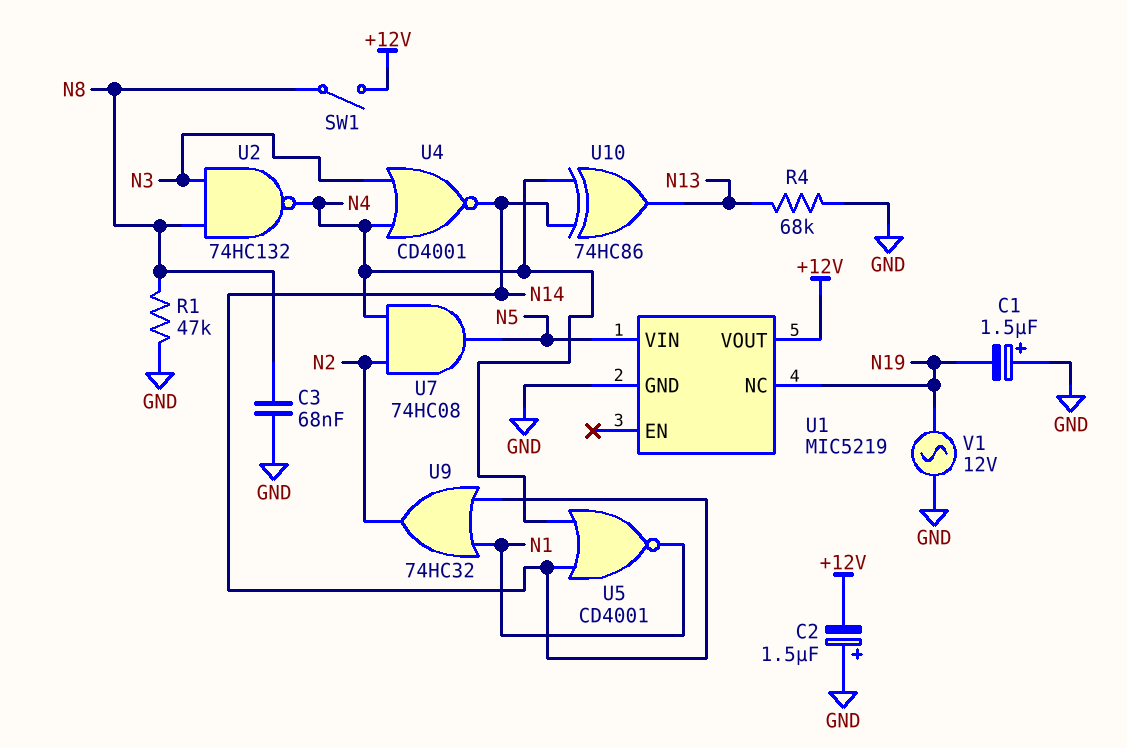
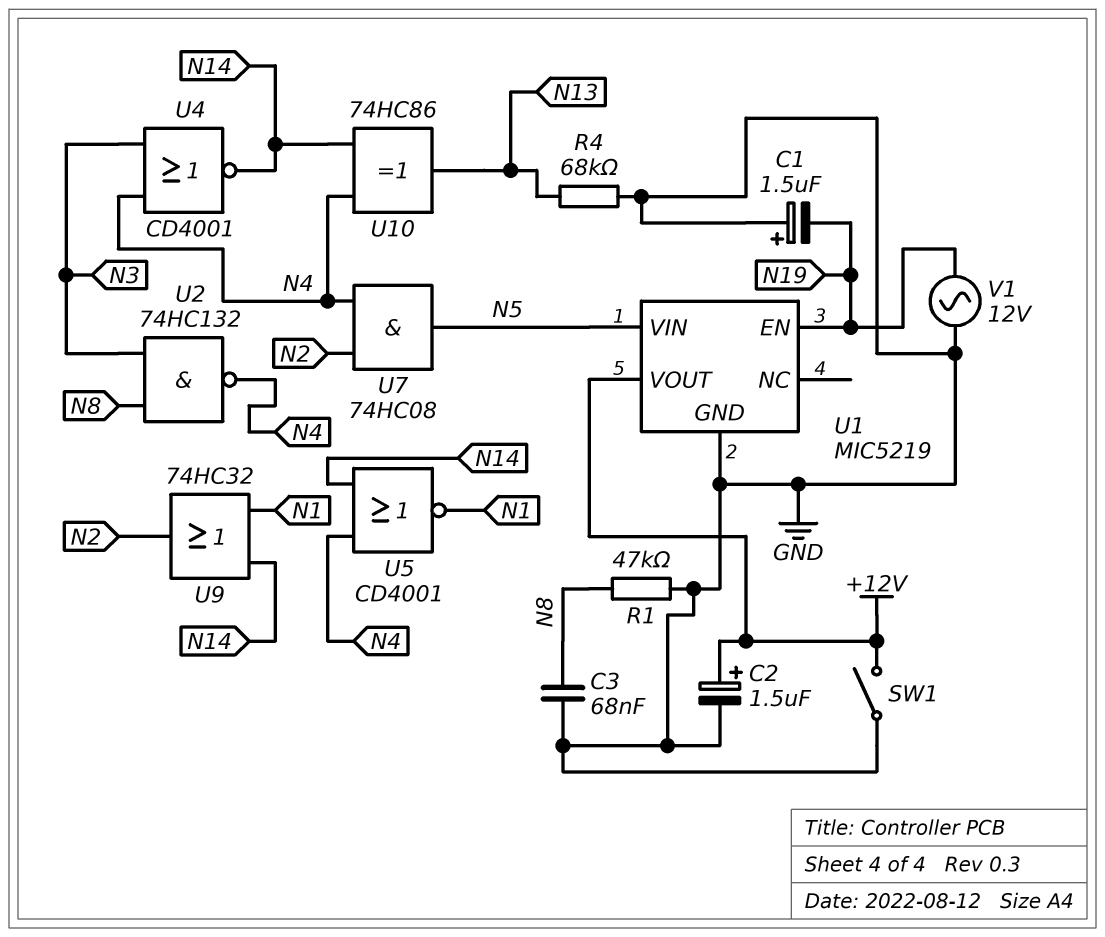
C2: 1.5uF (plus GND, minus +12V) -> 1.5uF (plus +12V, minus GND)
SW1: switch (+12V, N8) -> switch (+12V, GND)
U1 pin EN: none -> N19
U1 pin NC: N19 -> none

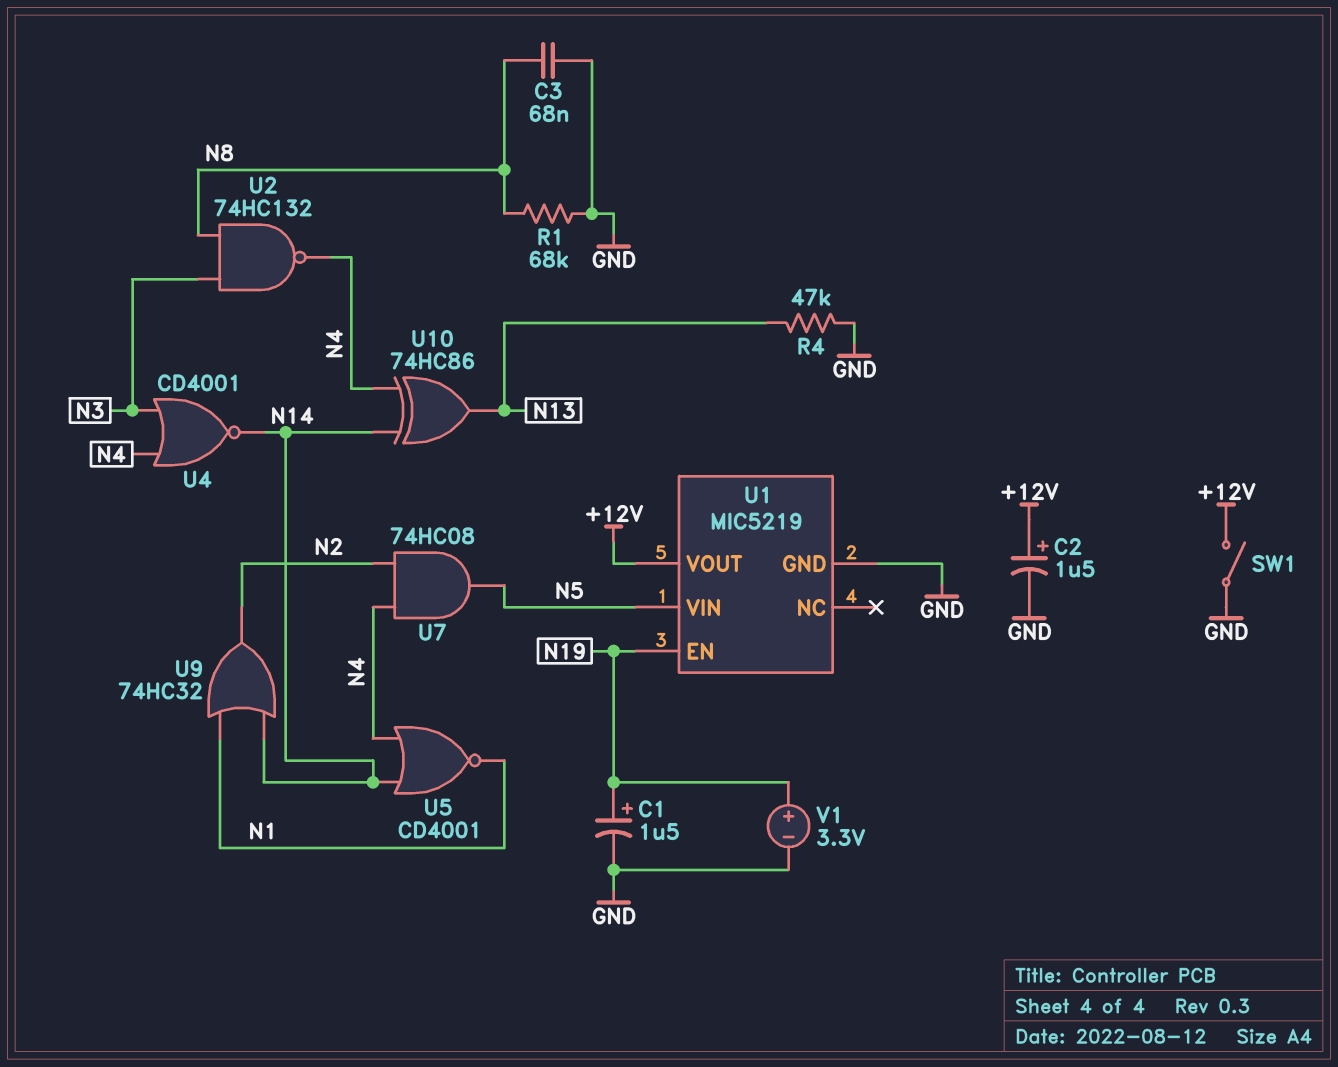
C1: 1.5uF (plus GND, minus N19) -> 1.5uF (plus N19, minus GND)
R1: 47k (GND, N8) -> 68k (GND, N8)
R4: 68k (GND, N13) -> 47k (GND, N13)
V1: AC 12V (GND, N19) -> 3.3V (plus N19, minus GND)

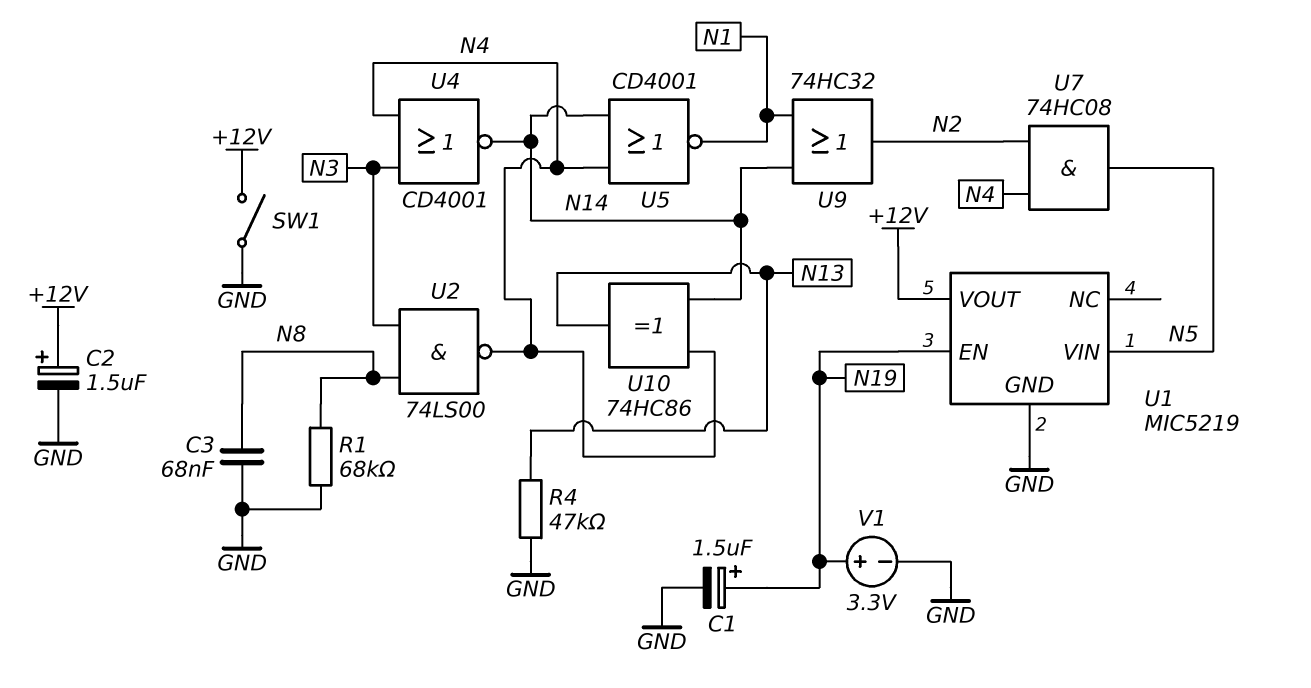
U2: NAND 74HC132 (in N3, in N8, out N4) -> NAND 74LS00 (in N3, in N8, out N4)

